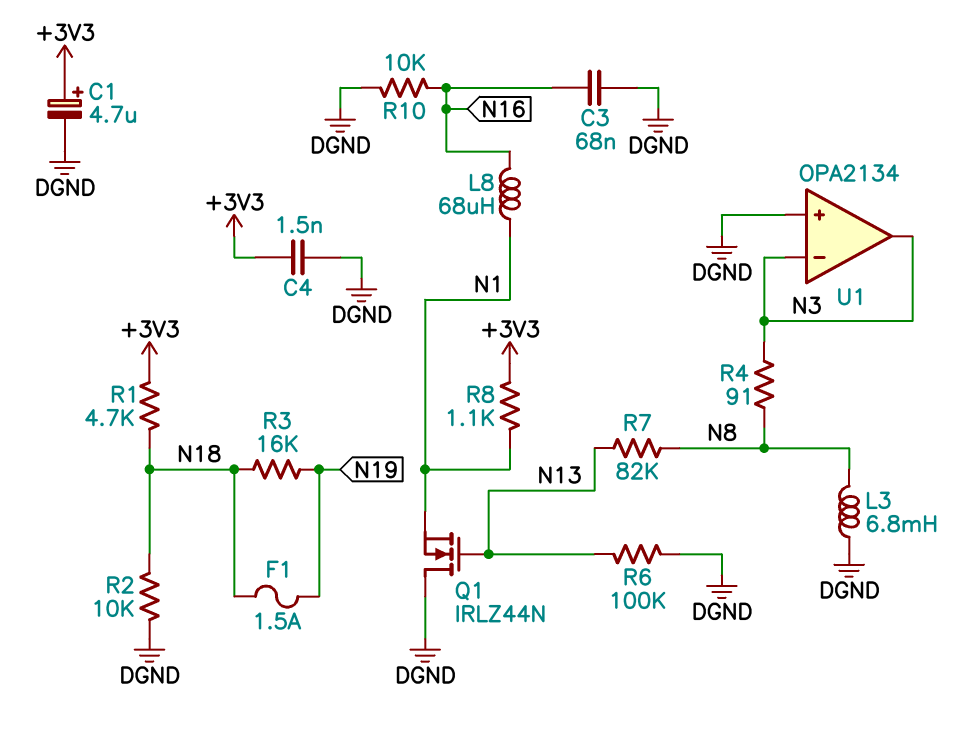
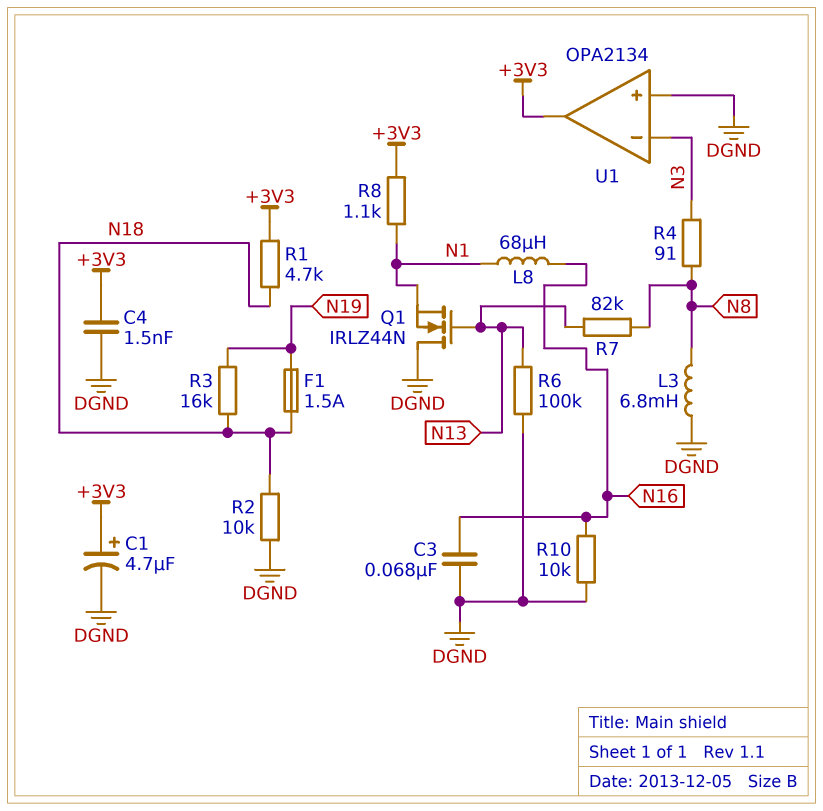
U1 pin out: N3 -> +3V3

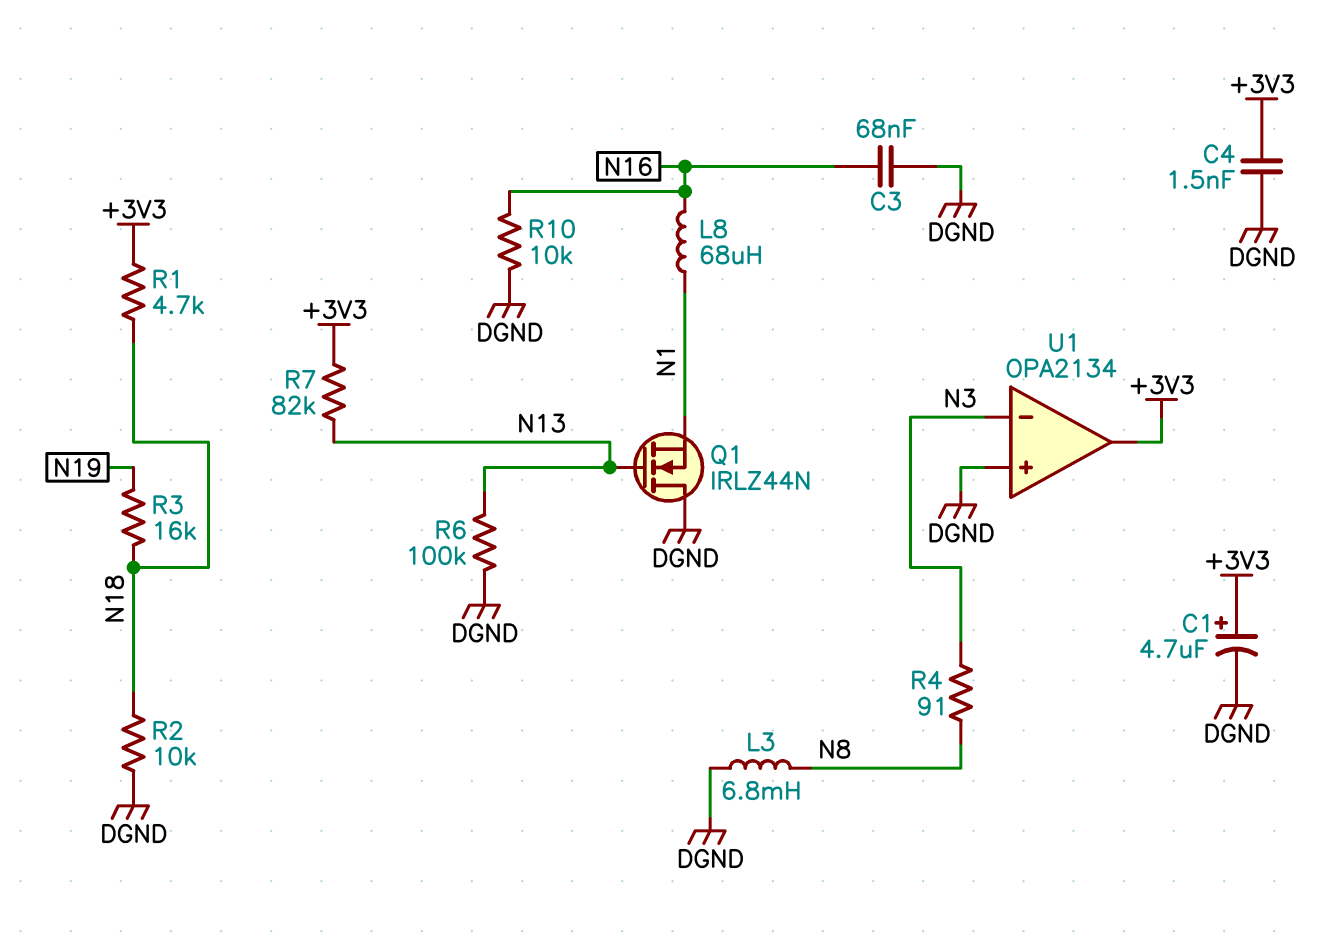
F1: 1.5A (N18, N19) -> none
R7: 82k (N8, N13) -> 82k (+3V3, N13)
R8: 1.1k (+3V3, N1) -> none

